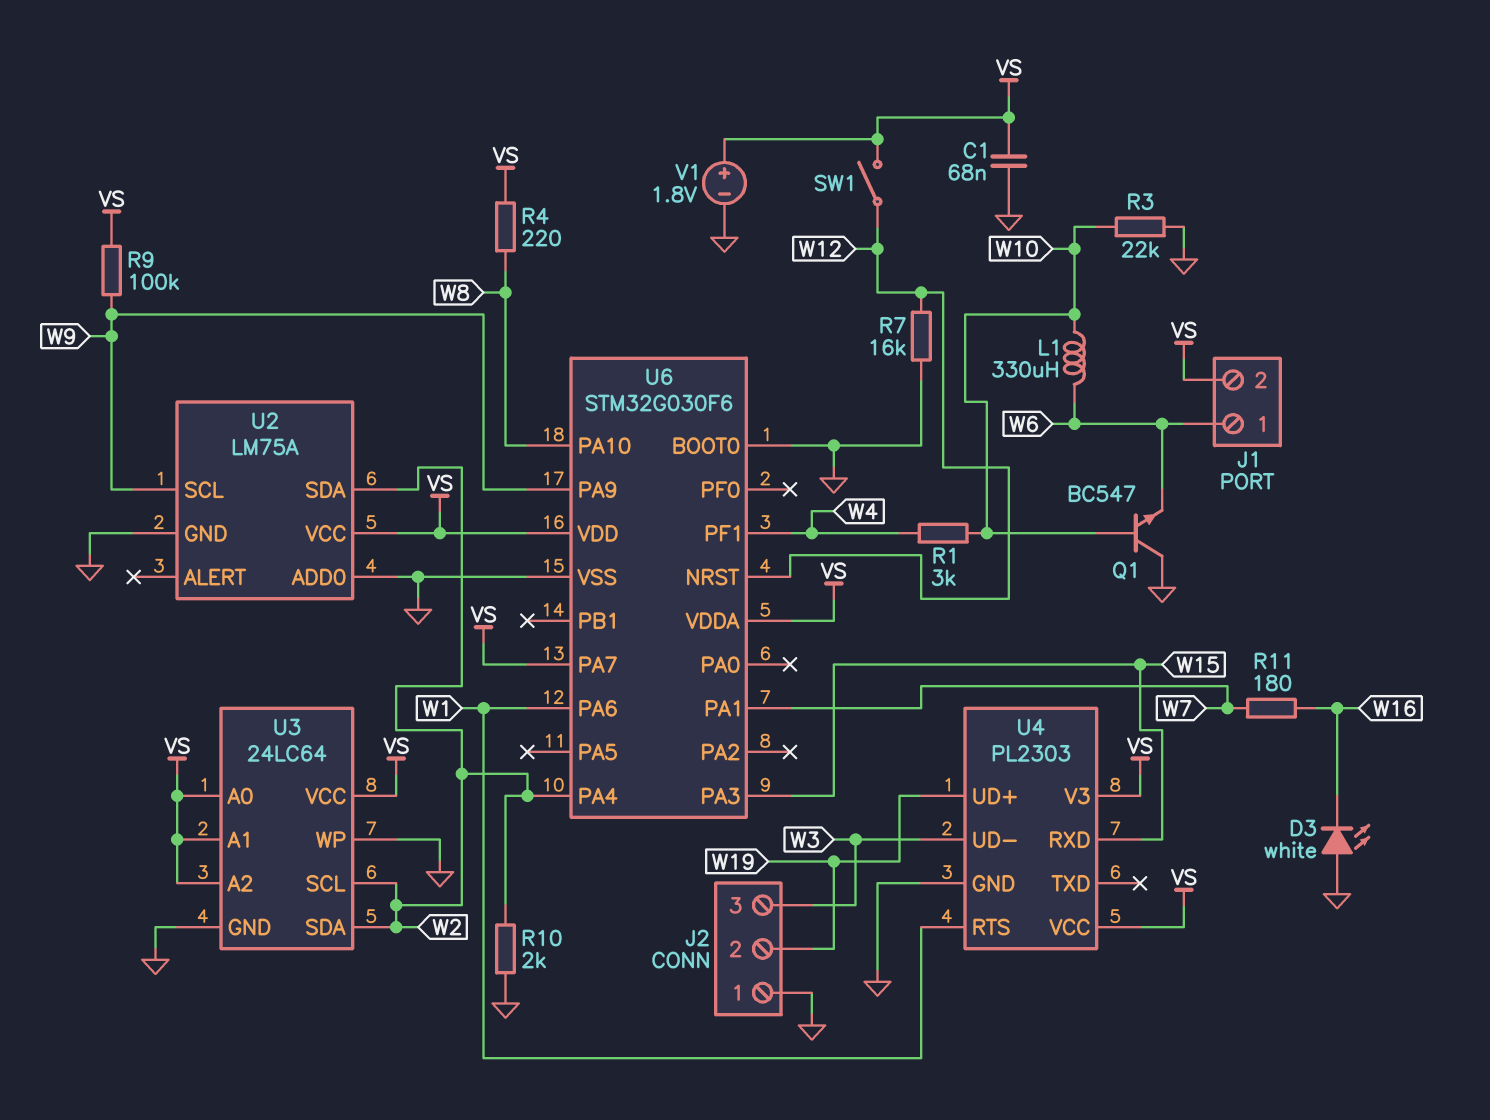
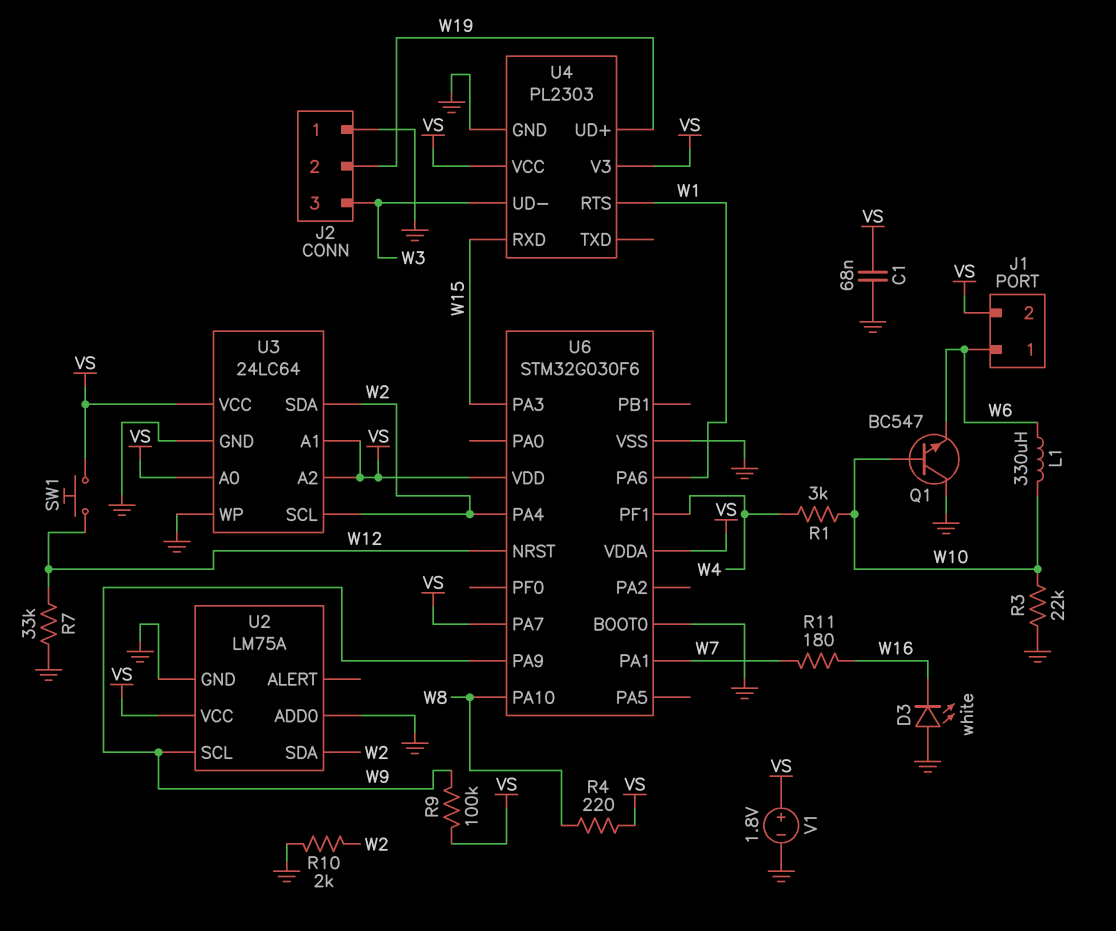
R7: 16k (GND, W12) -> 33k (GND, W12)
SW1: switch (VS, W12) -> button (VS, W12)

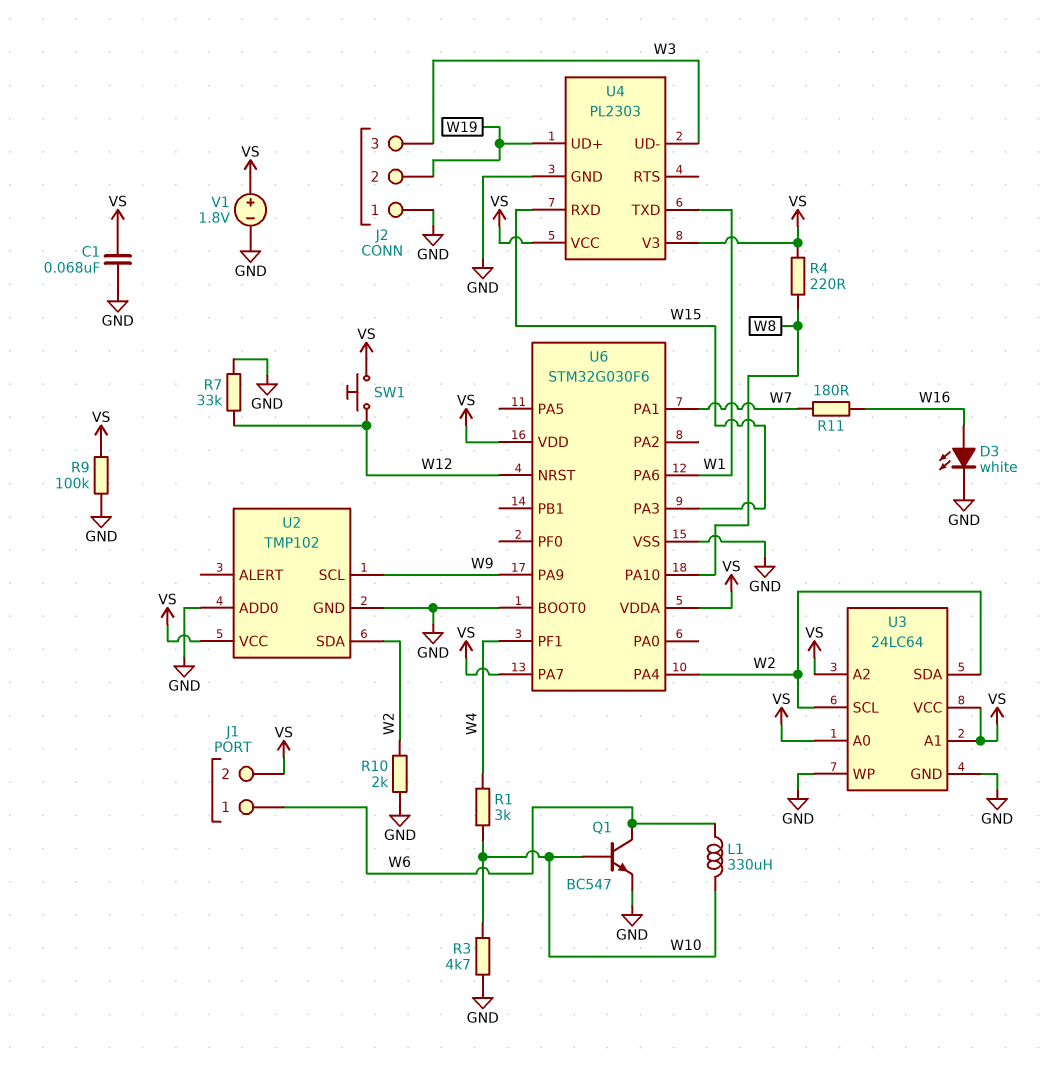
D3: LED white (A GND, K W16) -> LED white (A W16, K GND)
Q1: NPN BC547 (B W10, C GND, E W6) -> NPN BC547 (B W10, C W6, E GND)
R3: 22k (GND, W10) -> 4.7k (GND, W10)
R9: 100k (VS, W9) -> 100k (GND, VS)
U2: LM75A -> TMP102
U4 pin RTS: W1 -> none
U4 pin TXD: none -> W1

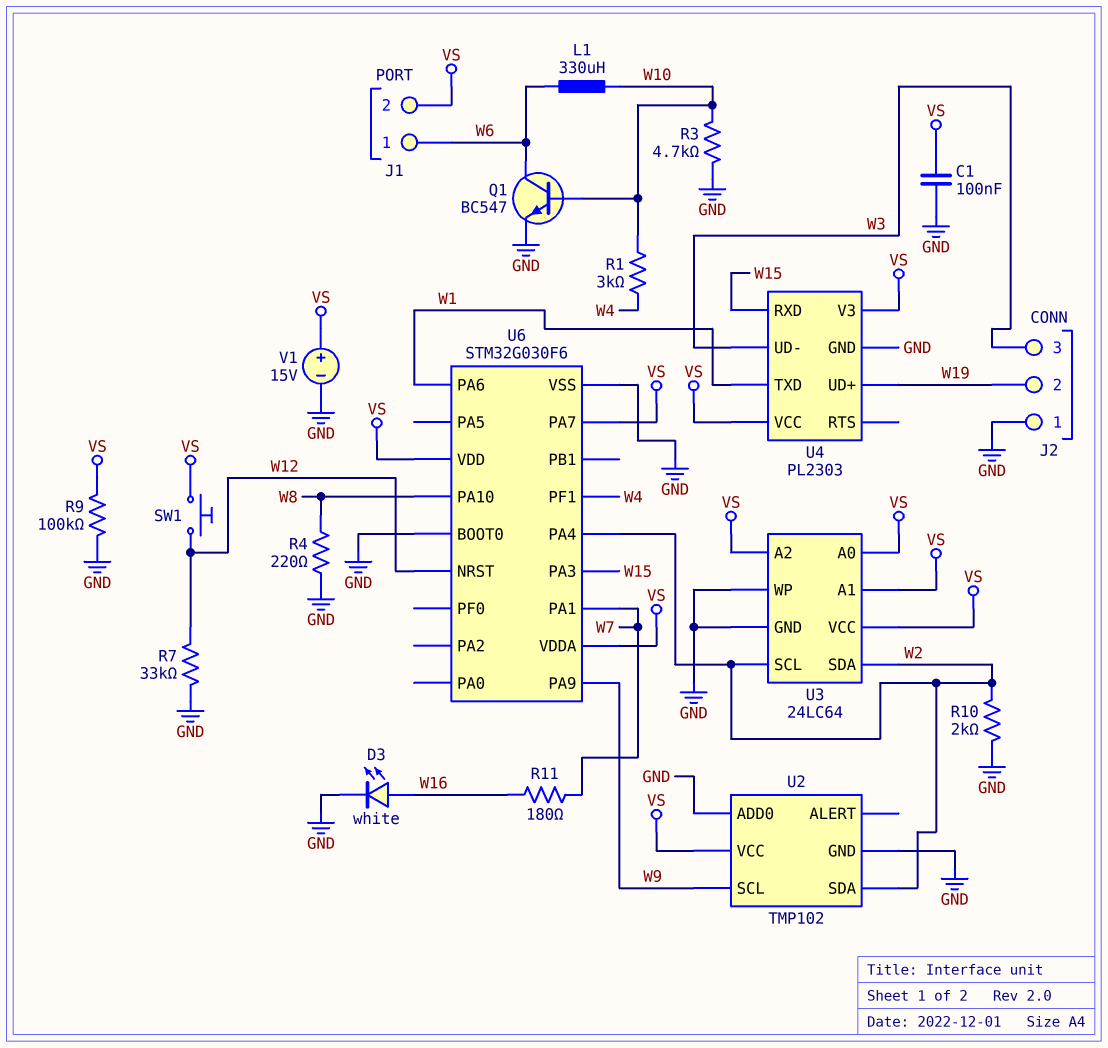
C1: 68nF (GND, VS) -> 100nF (GND, VS)
R4: 220 (VS, W8) -> 220 (GND, W8)
V1: 1.8V (plus VS, minus GND) -> 15V (plus VS, minus GND)

